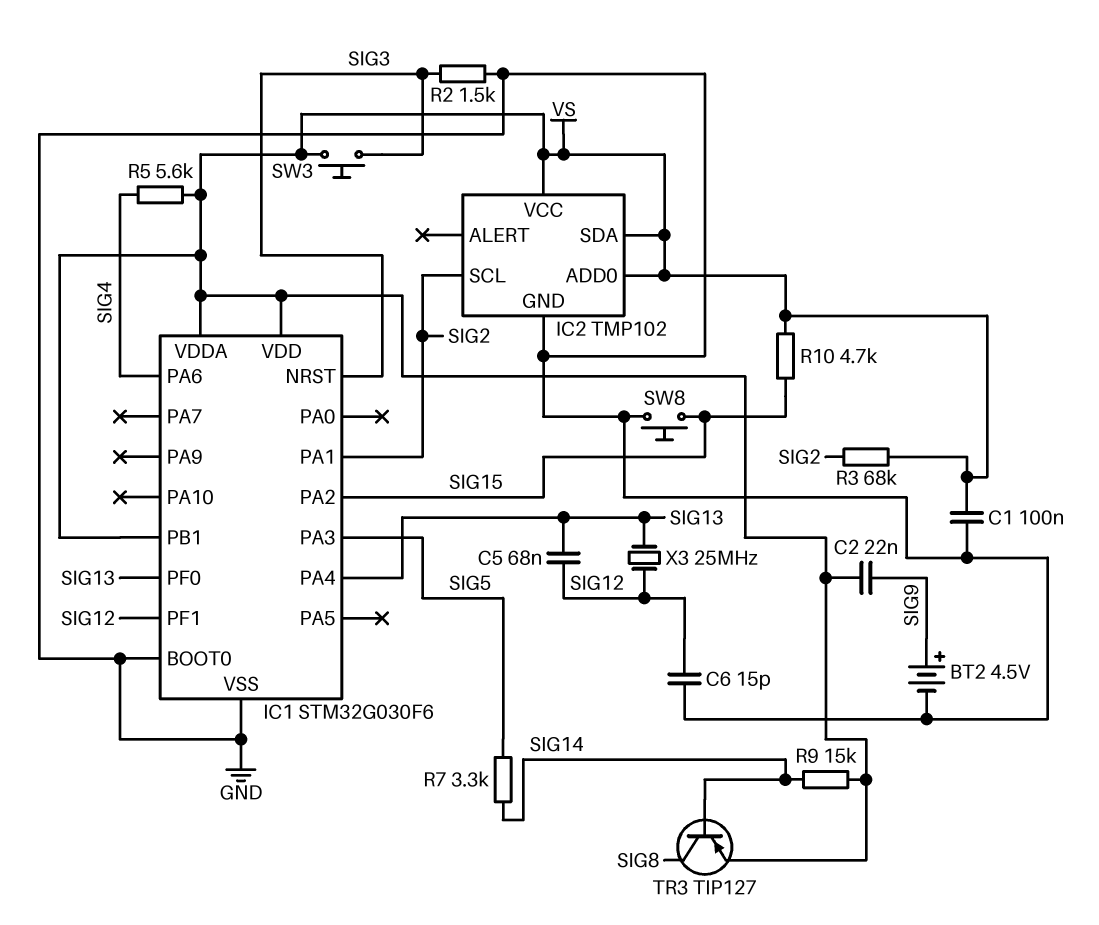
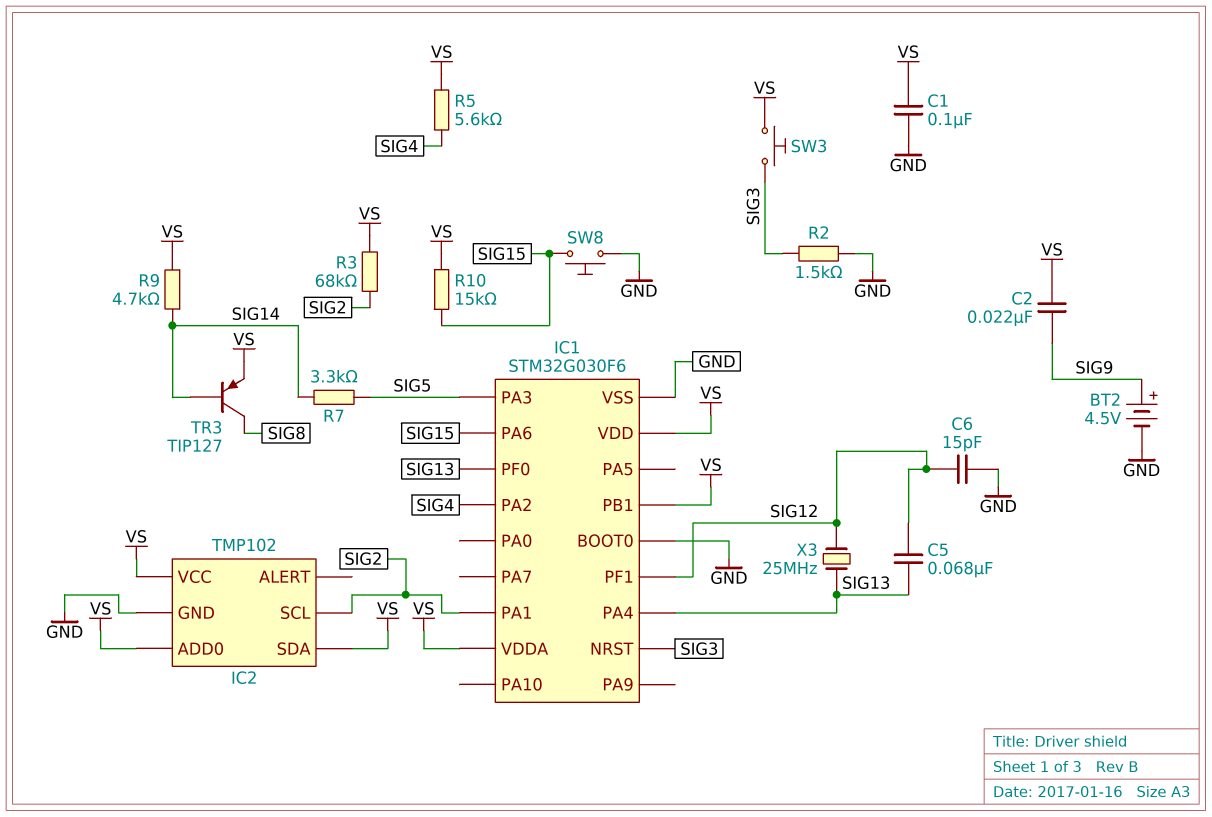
IC1 pin PA2: SIG15 -> SIG4
IC1 pin PA6: SIG4 -> SIG15
R9: 15k (SIG14, VS) -> 4.7k (SIG14, VS)
R10: 4.7k (SIG15, VS) -> 15k (SIG15, VS)

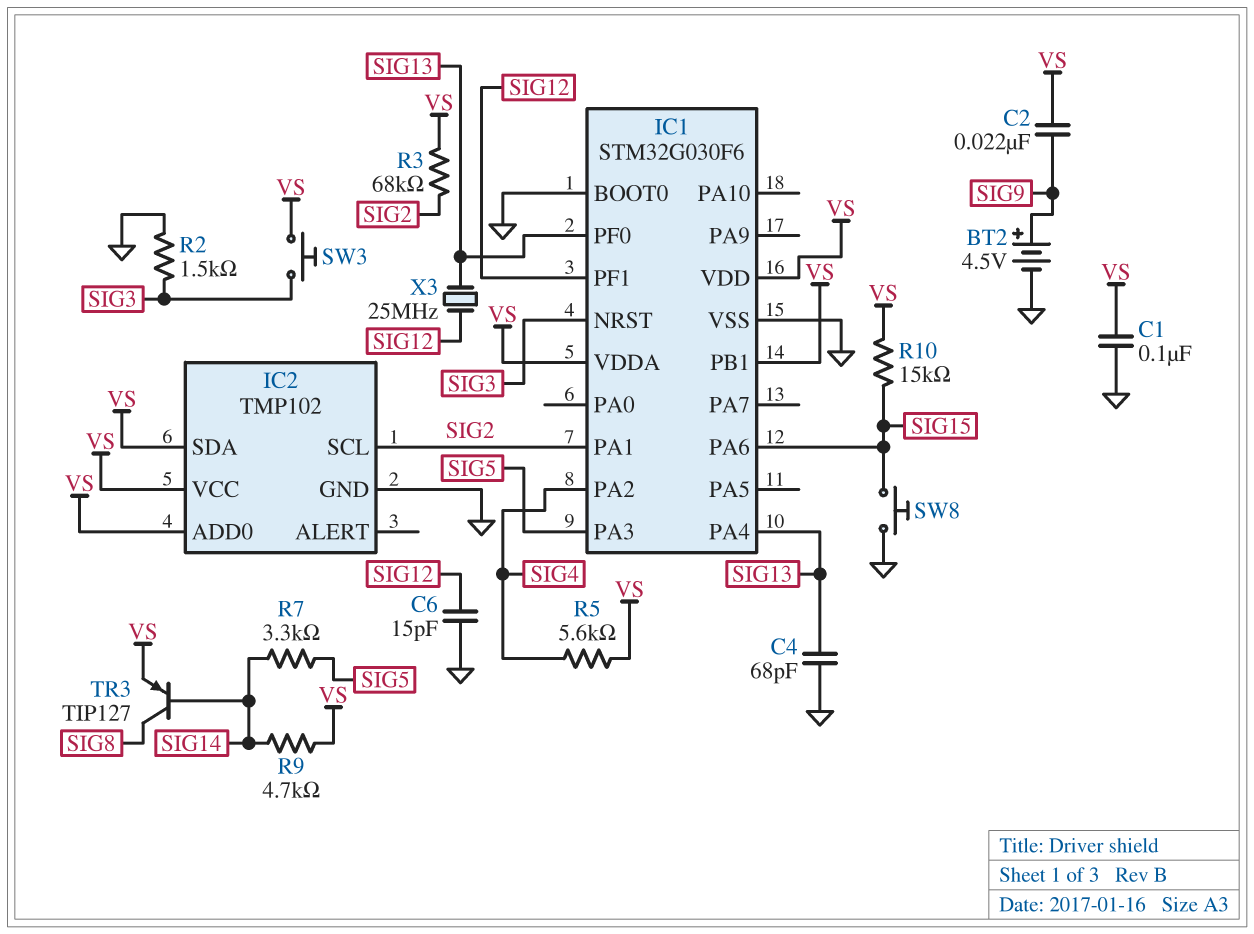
C4: none -> 68pF (GND, SIG13)
C5: 68nF (SIG12, SIG13) -> none

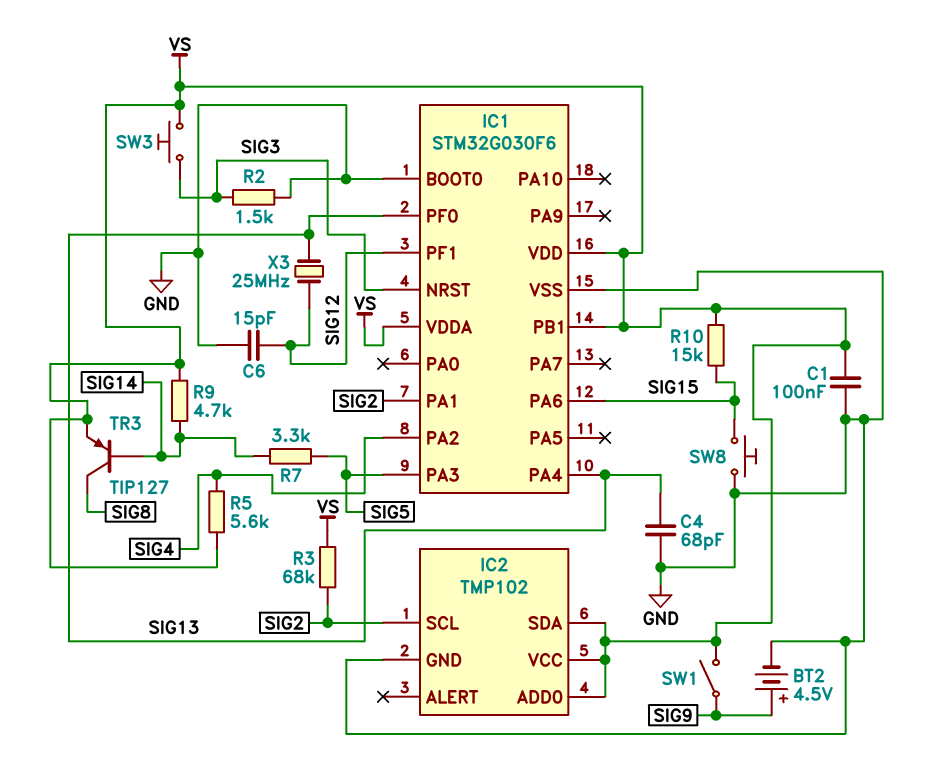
C2: 22nF (SIG9, VS) -> none
SW1: none -> switch (SIG9, VS)

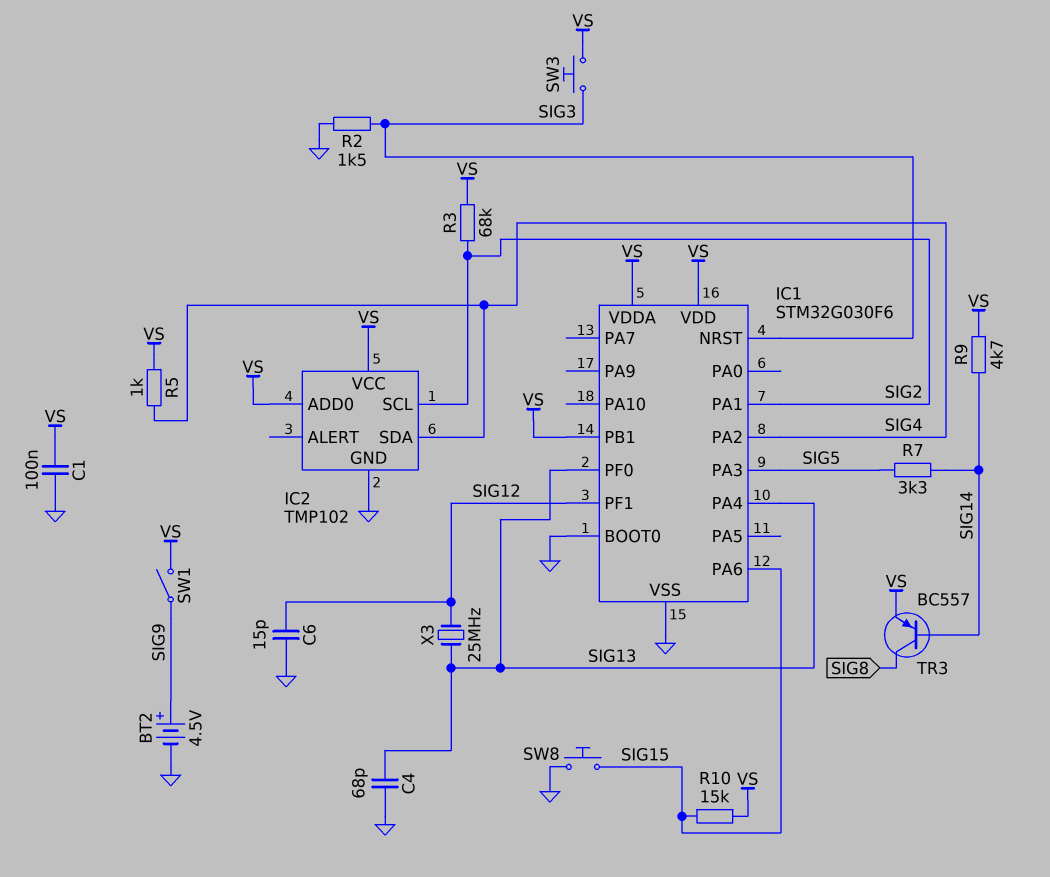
IC2 pin SDA: VS -> SIG4
R5: 5.6k (SIG4, VS) -> 1k (SIG4, VS)
TR3: PNP TIP127 (B SIG14, C SIG8, E VS) -> PNP BC557 (B SIG14, C SIG8, E VS)

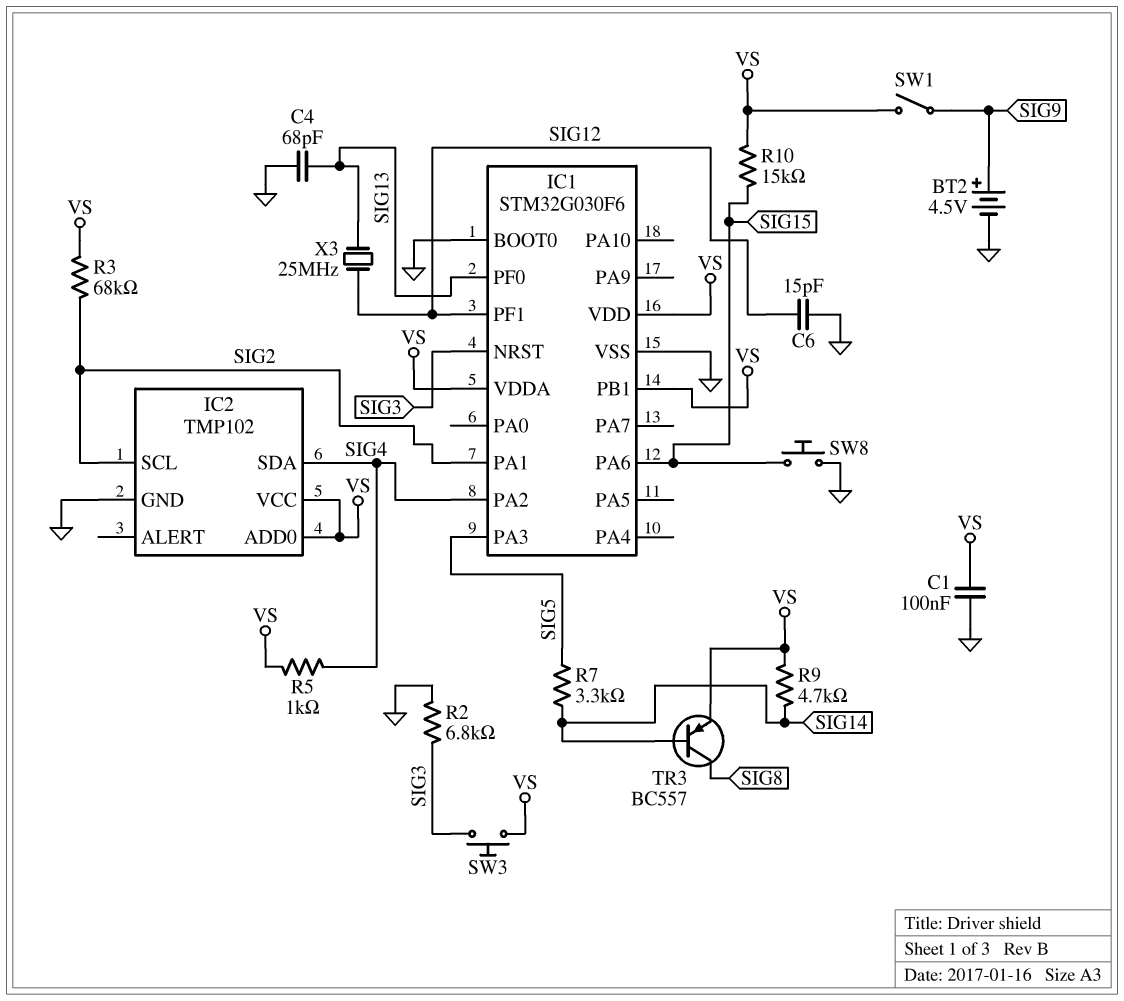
IC1 pin PA4: SIG13 -> none
R2: 1.5k (GND, SIG3) -> 6.8k (GND, SIG3)

